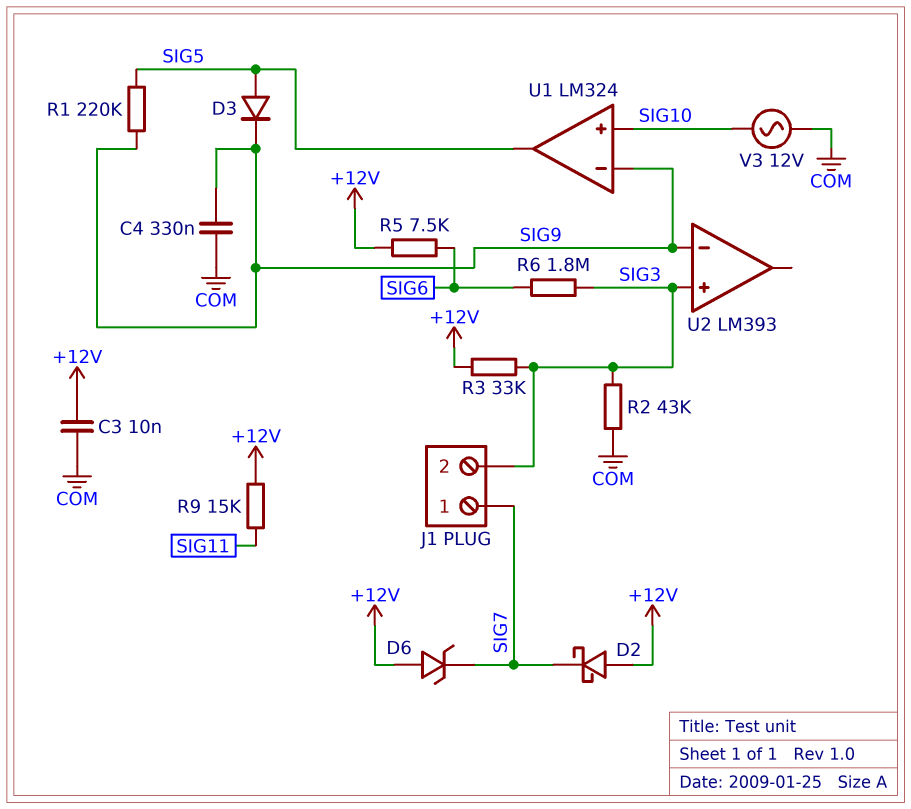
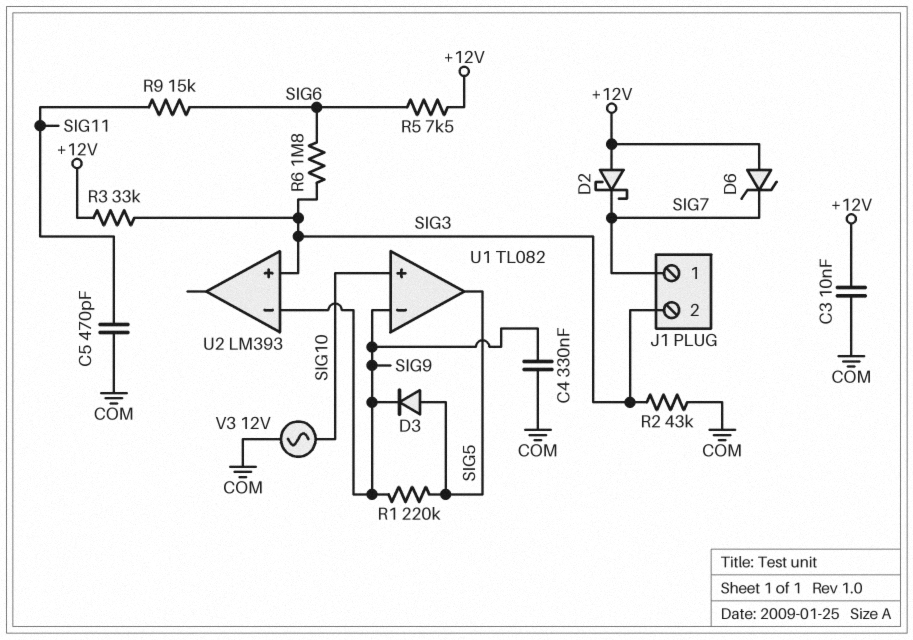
C5: none -> 470pF (COM, SIG11)
R9: 15k (+12V, SIG11) -> 15k (SIG6, SIG11)
U1: LM324 -> TL082

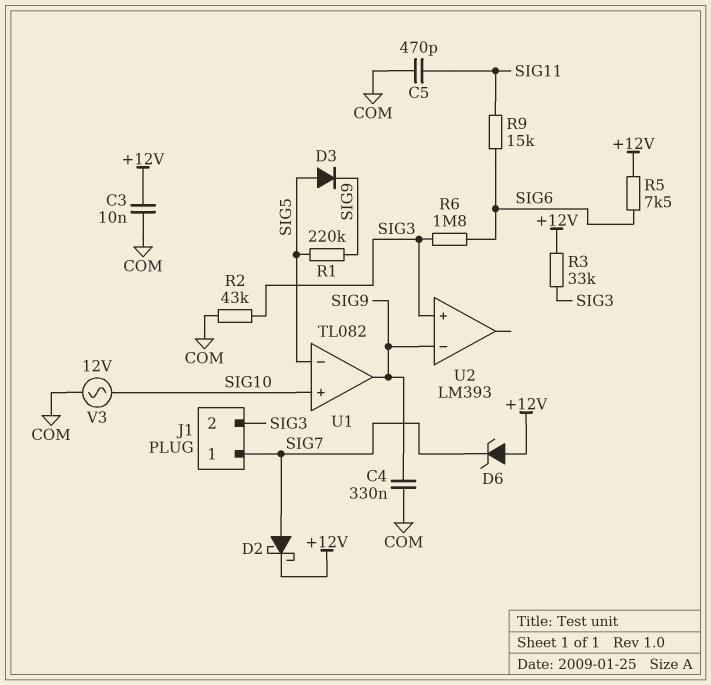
D2: schottky (A +12V, K SIG7) -> schottky (A SIG7, K +12V)
U1 pin in-: SIG9 -> SIG5
U1 pin out: SIG5 -> SIG9

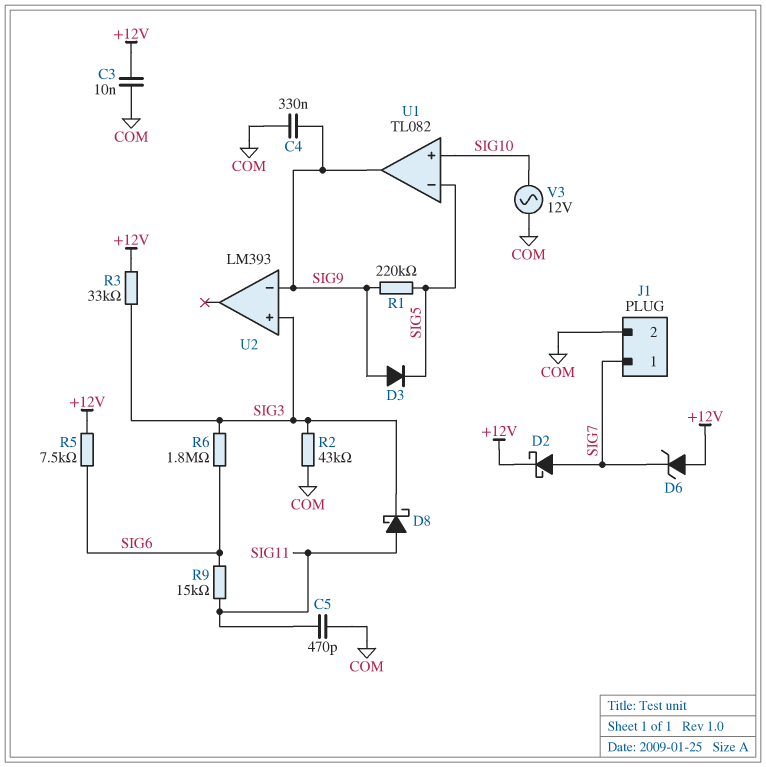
D3: diode (A SIG5, K SIG9) -> diode (A SIG9, K SIG5)
D8: none -> schottky (A SIG11, K SIG3)
J1 pin 2: SIG3 -> COM

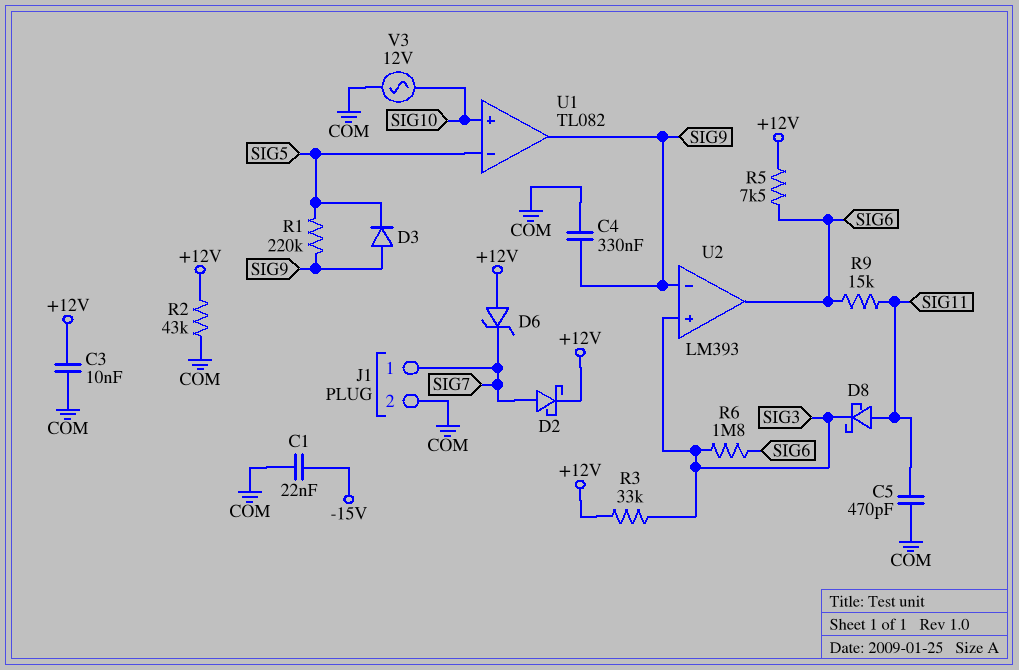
C1: none -> 22nF (-15V, COM)
R2: 43k (COM, SIG3) -> 43k (+12V, COM)
U2 pin out: none -> SIG6

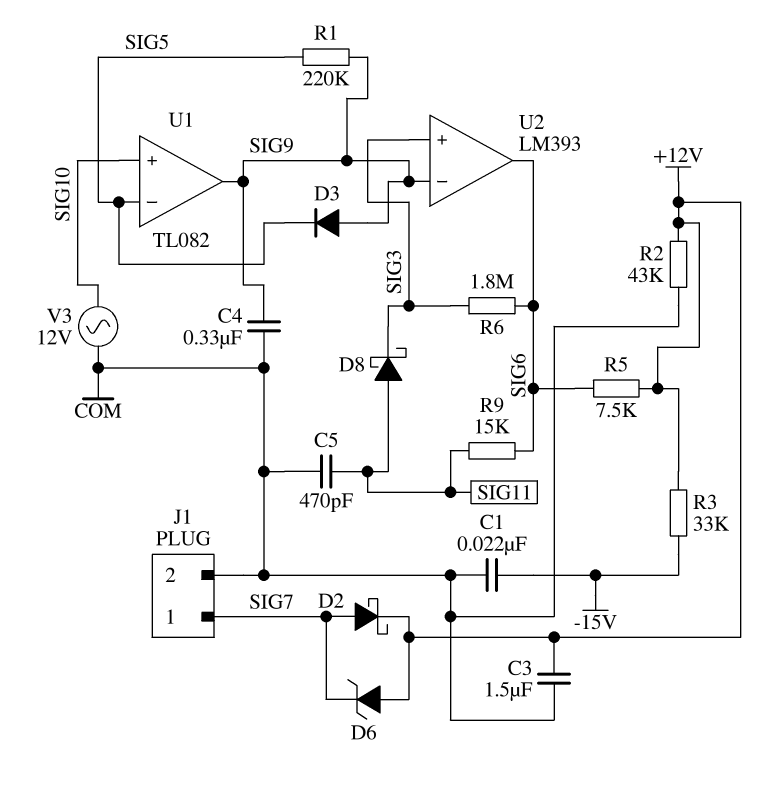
C3: 10nF (+12V, COM) -> 1.5uF (+12V, COM)
R3: 33k (+12V, SIG3) -> 33k (+12V, -15V)

